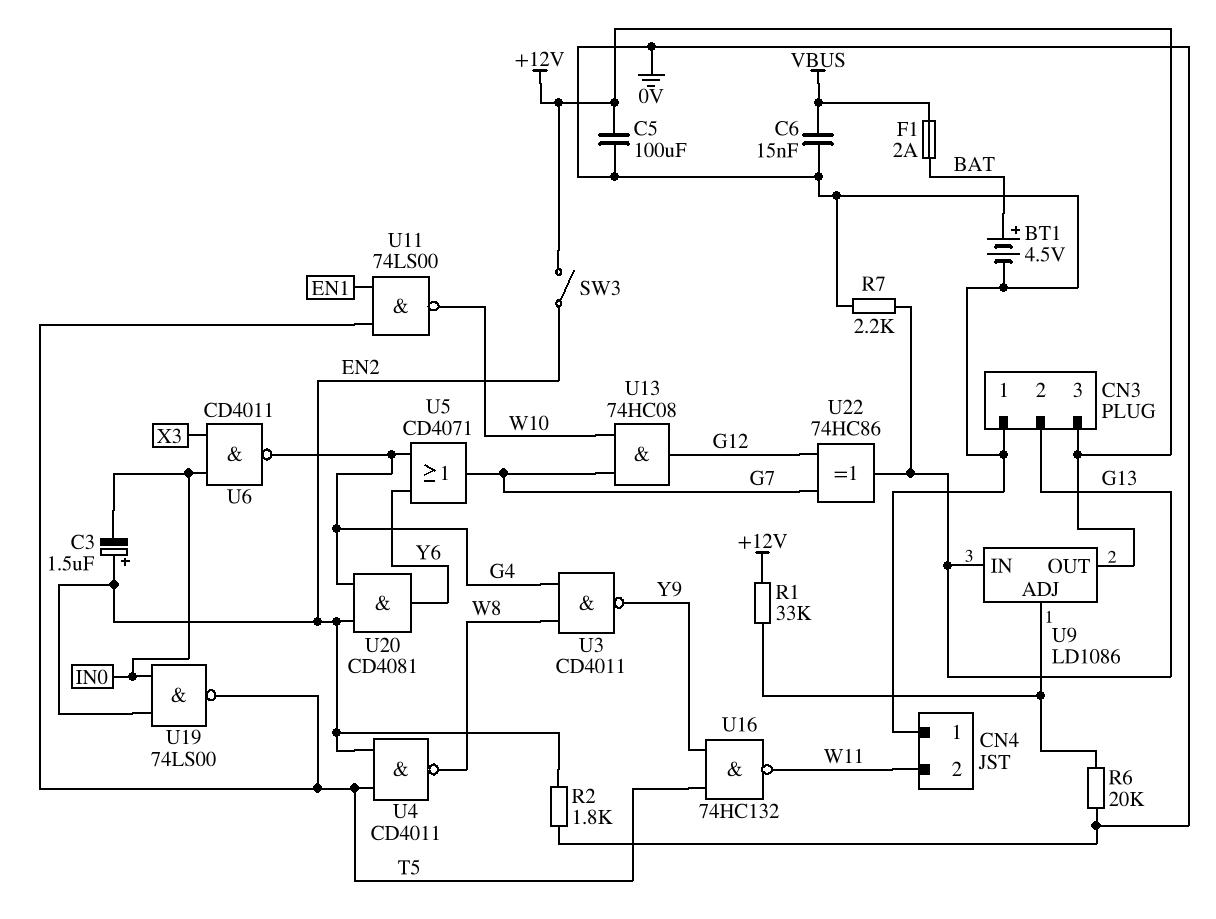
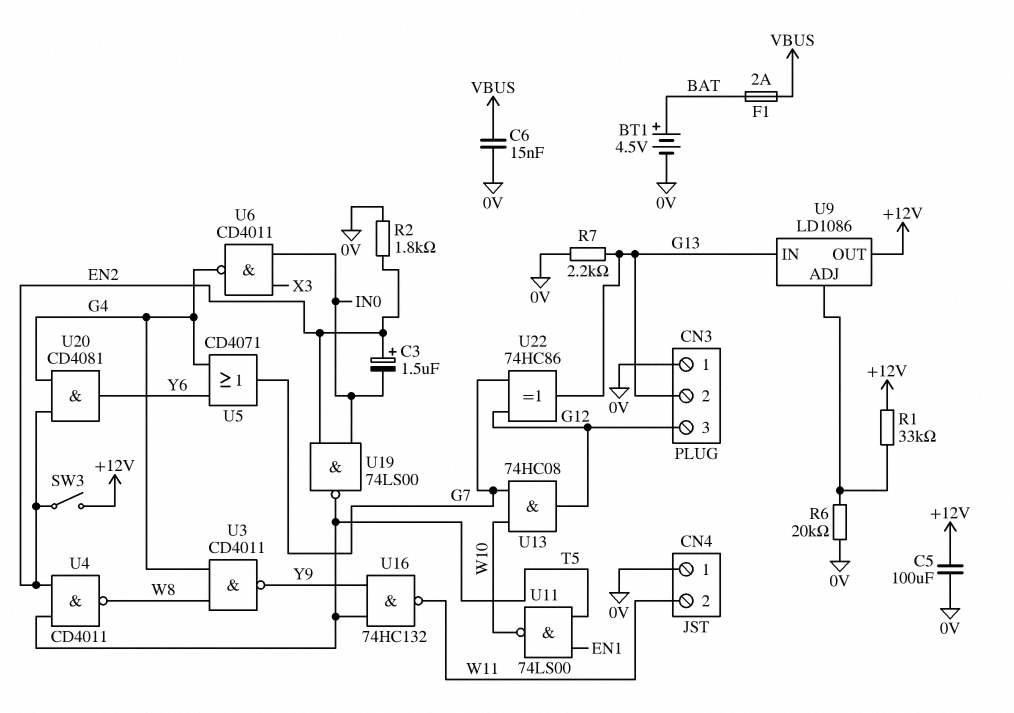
CN3 pin 3: +12V -> G12

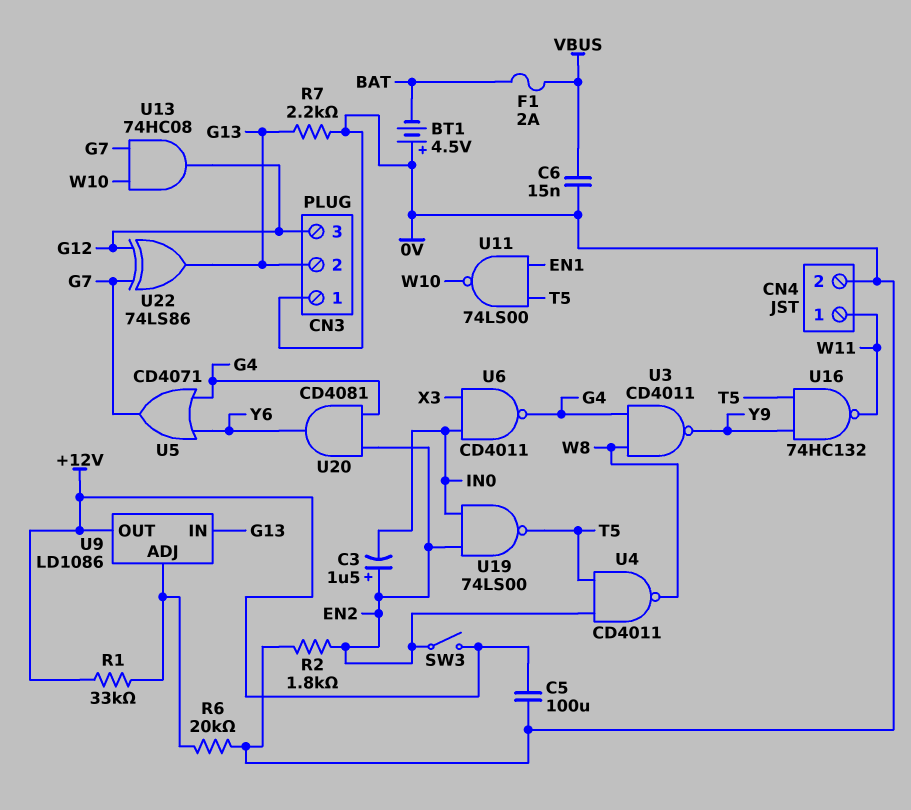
BT1: 4.5V (plus BAT, minus 0V) -> 4.5V (plus 0V, minus BAT)
CN4 pin 1: 0V -> W11
CN4 pin 2: W11 -> 0V
U22: XOR 74HC86 (in G7, in G12, out G13) -> XOR 74LS86 (in G7, in G12, out G13)

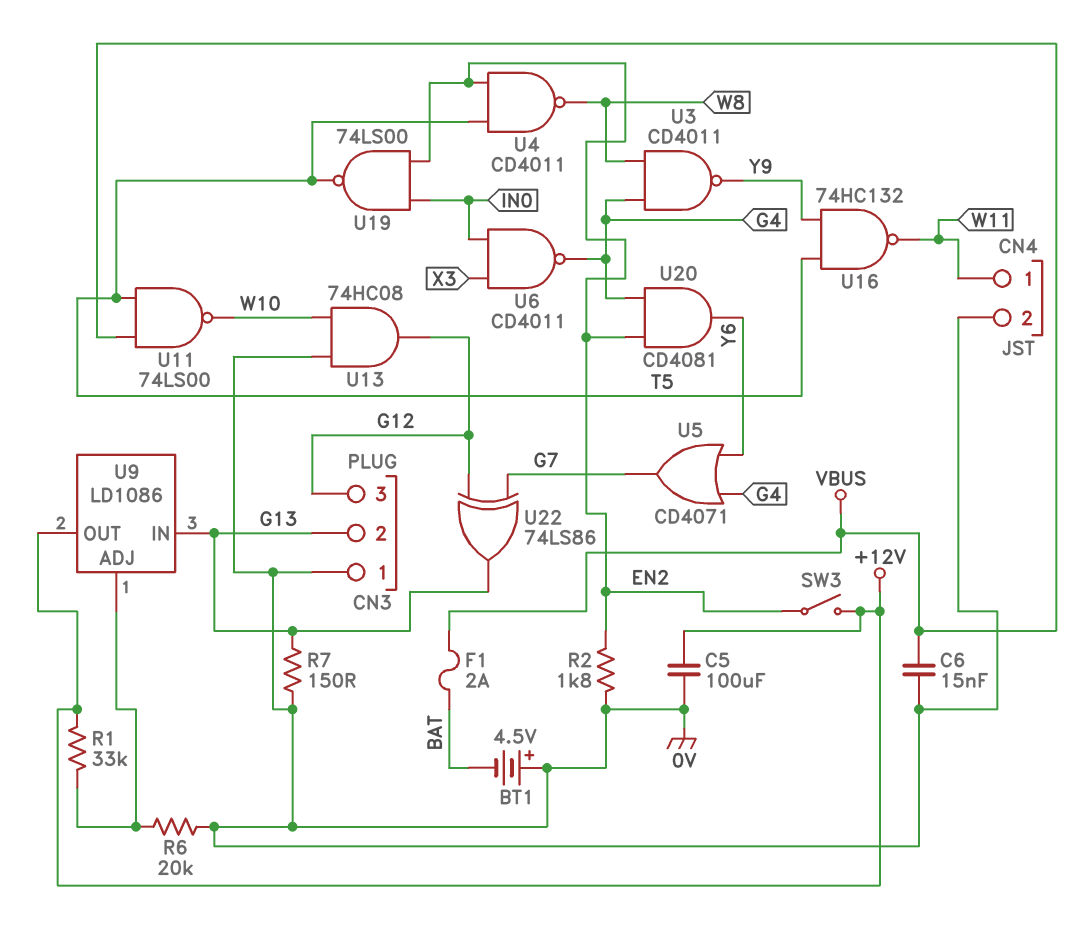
C3: 1.5uF (plus EN2, minus IN0) -> none
R7: 2.2k (0V, G13) -> 150 (0V, G13)
U11: NAND 74LS00 (in EN1, in T5, out W10) -> NAND 74LS00 (in T5, in VBUS, out W10)
U13: AND 74HC08 (in G7, in W10, out G12) -> AND 74HC08 (in 0V, in W10, out G12)

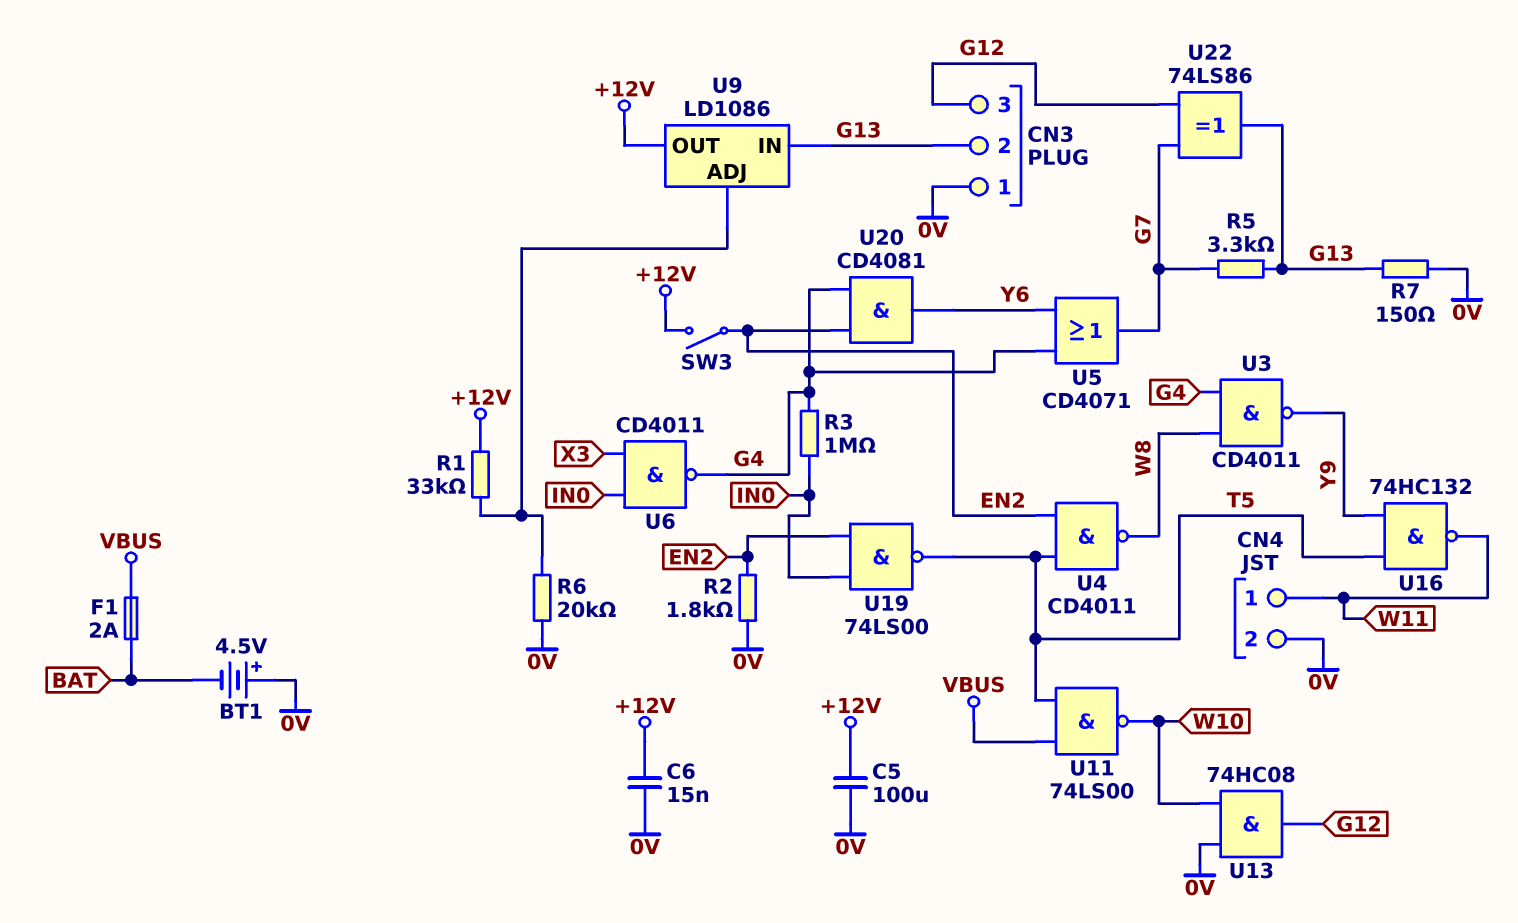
C6: 15nF (0V, VBUS) -> 15nF (+12V, 0V)
R3: none -> 1M (G4, IN0)
R5: none -> 3.3k (G7, G13)

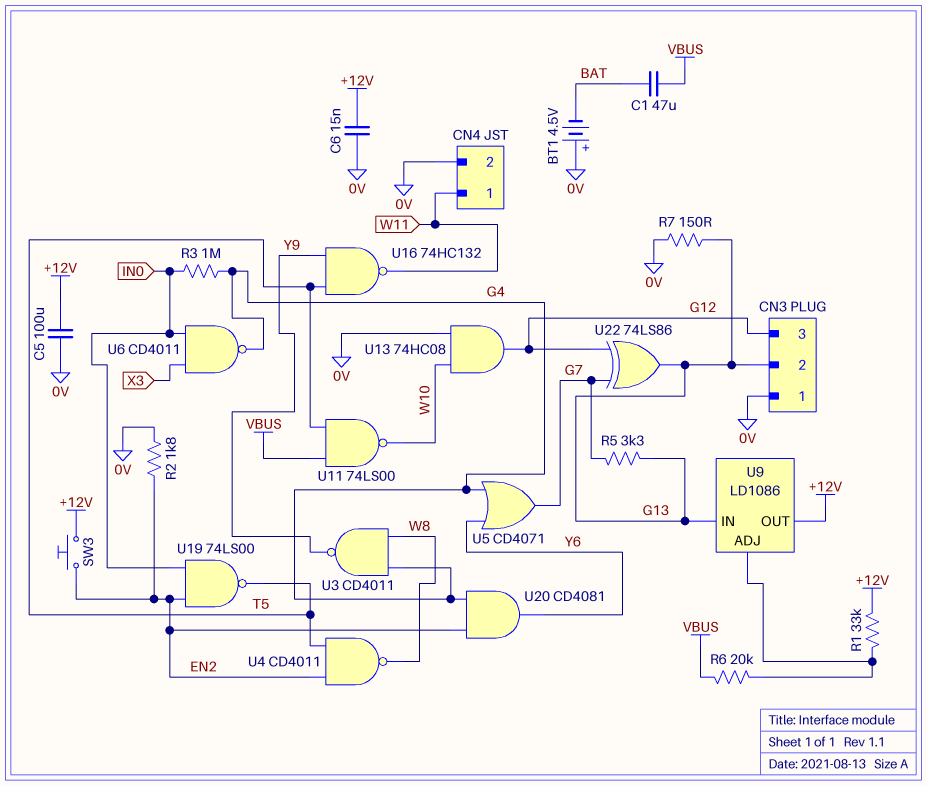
C1: none -> 47uF (BAT, VBUS)
F1: 2A (BAT, VBUS) -> none
R6: 20k (0V, U9/ADJ) -> 20k (U9/ADJ, VBUS)
SW3: switch (+12V, EN2) -> button (+12V, EN2)

